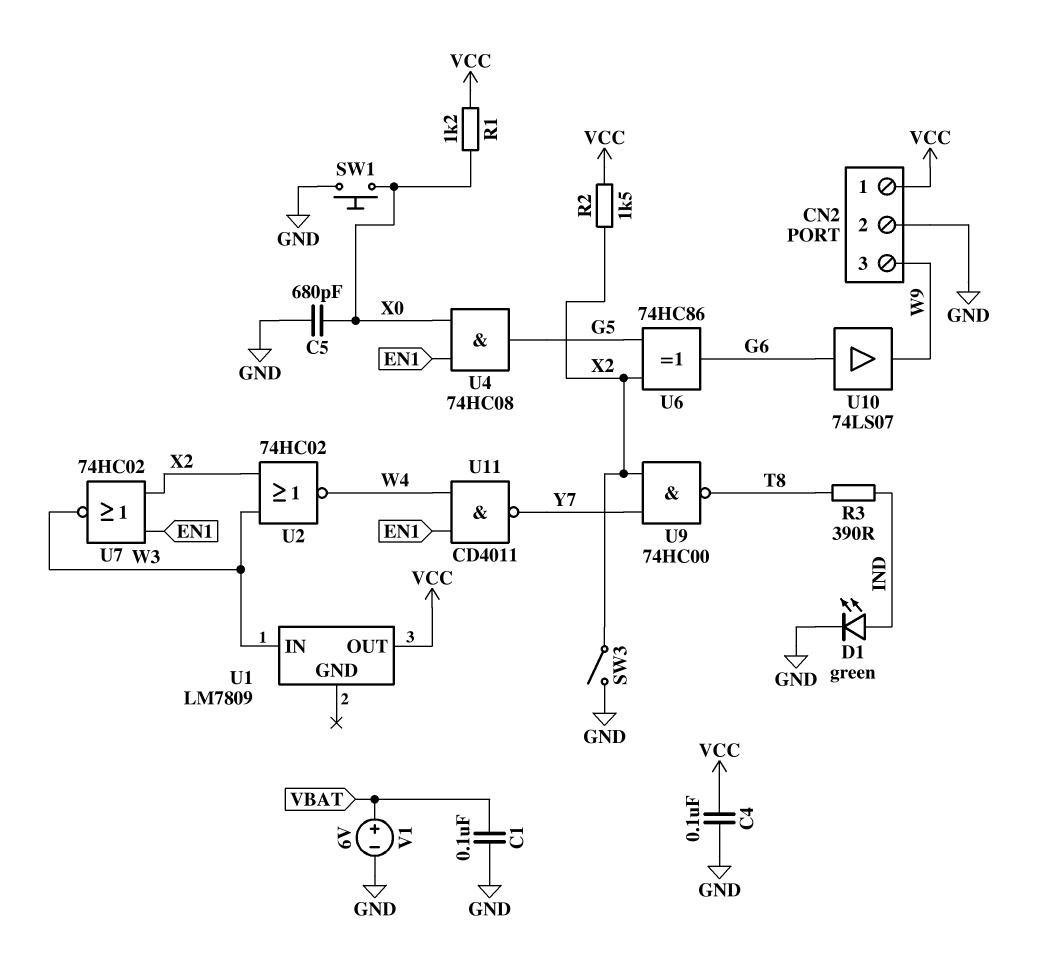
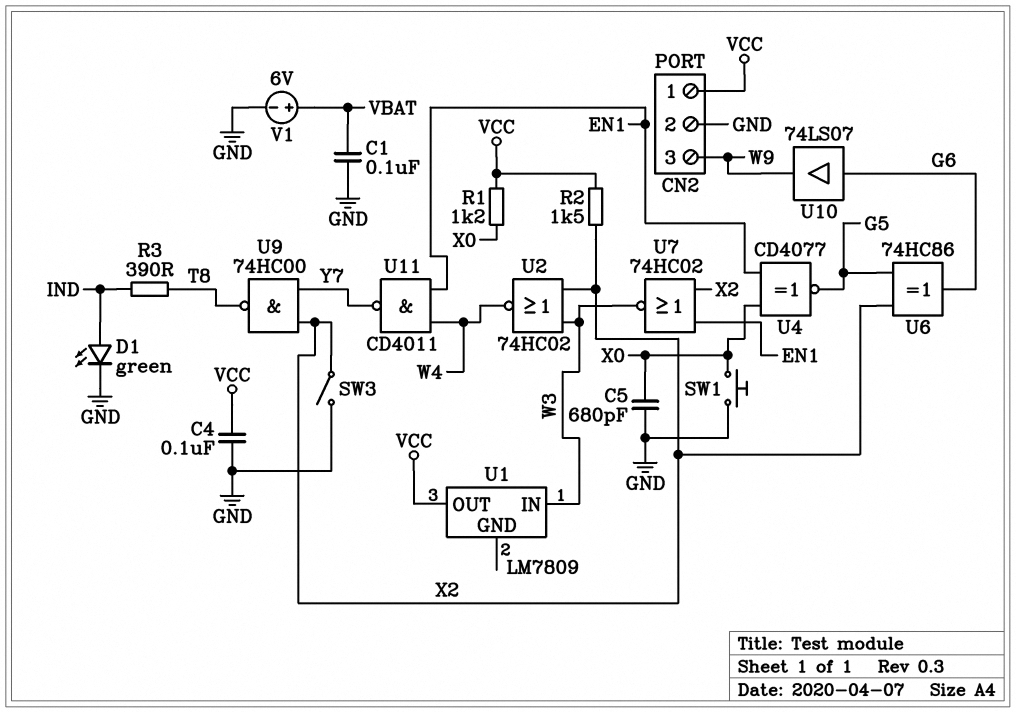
U4: AND 74HC08 (in EN1, in X0, out G5) -> XNOR CD4077 (in EN1, in X0, out G5)

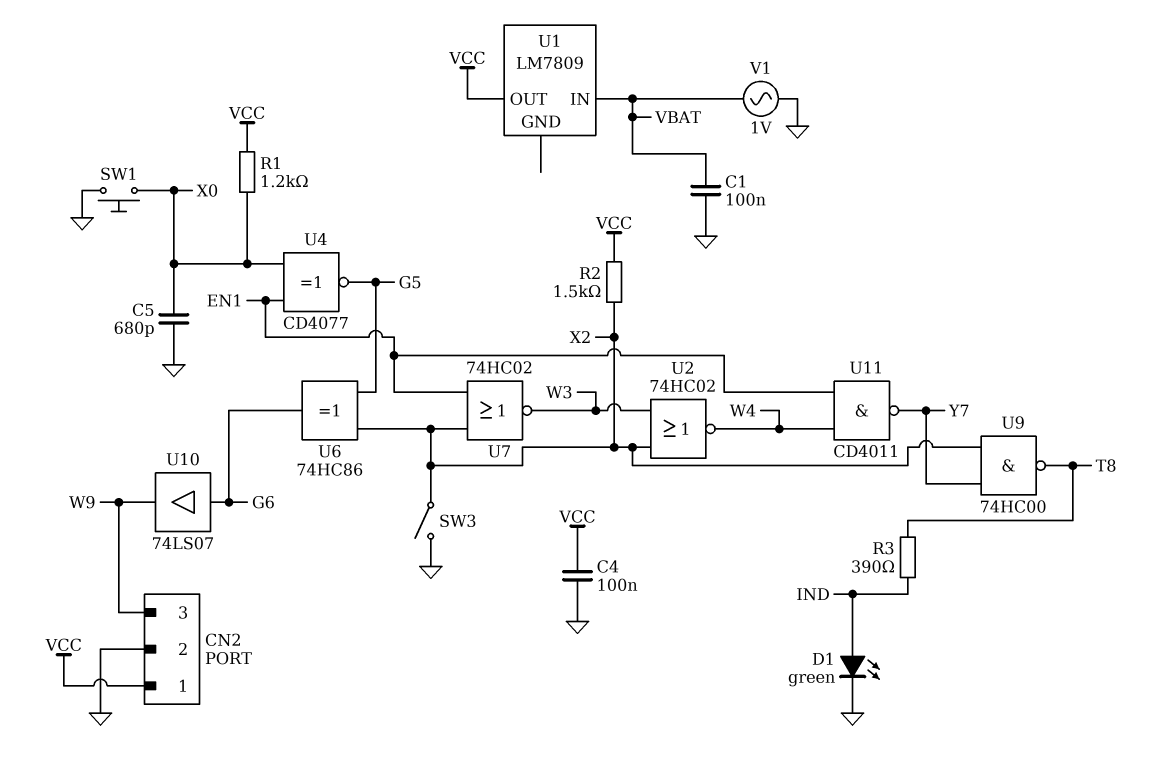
U1 pin IN: W3 -> VBAT
V1: 6V (plus VBAT, minus GND) -> AC 1V (GND, VBAT)

